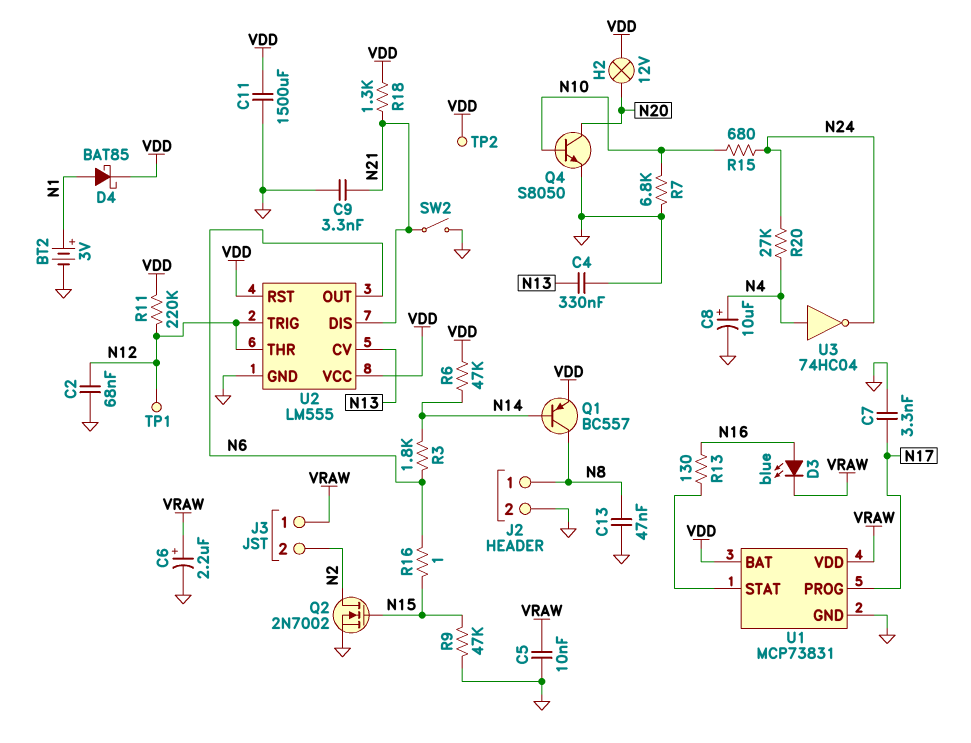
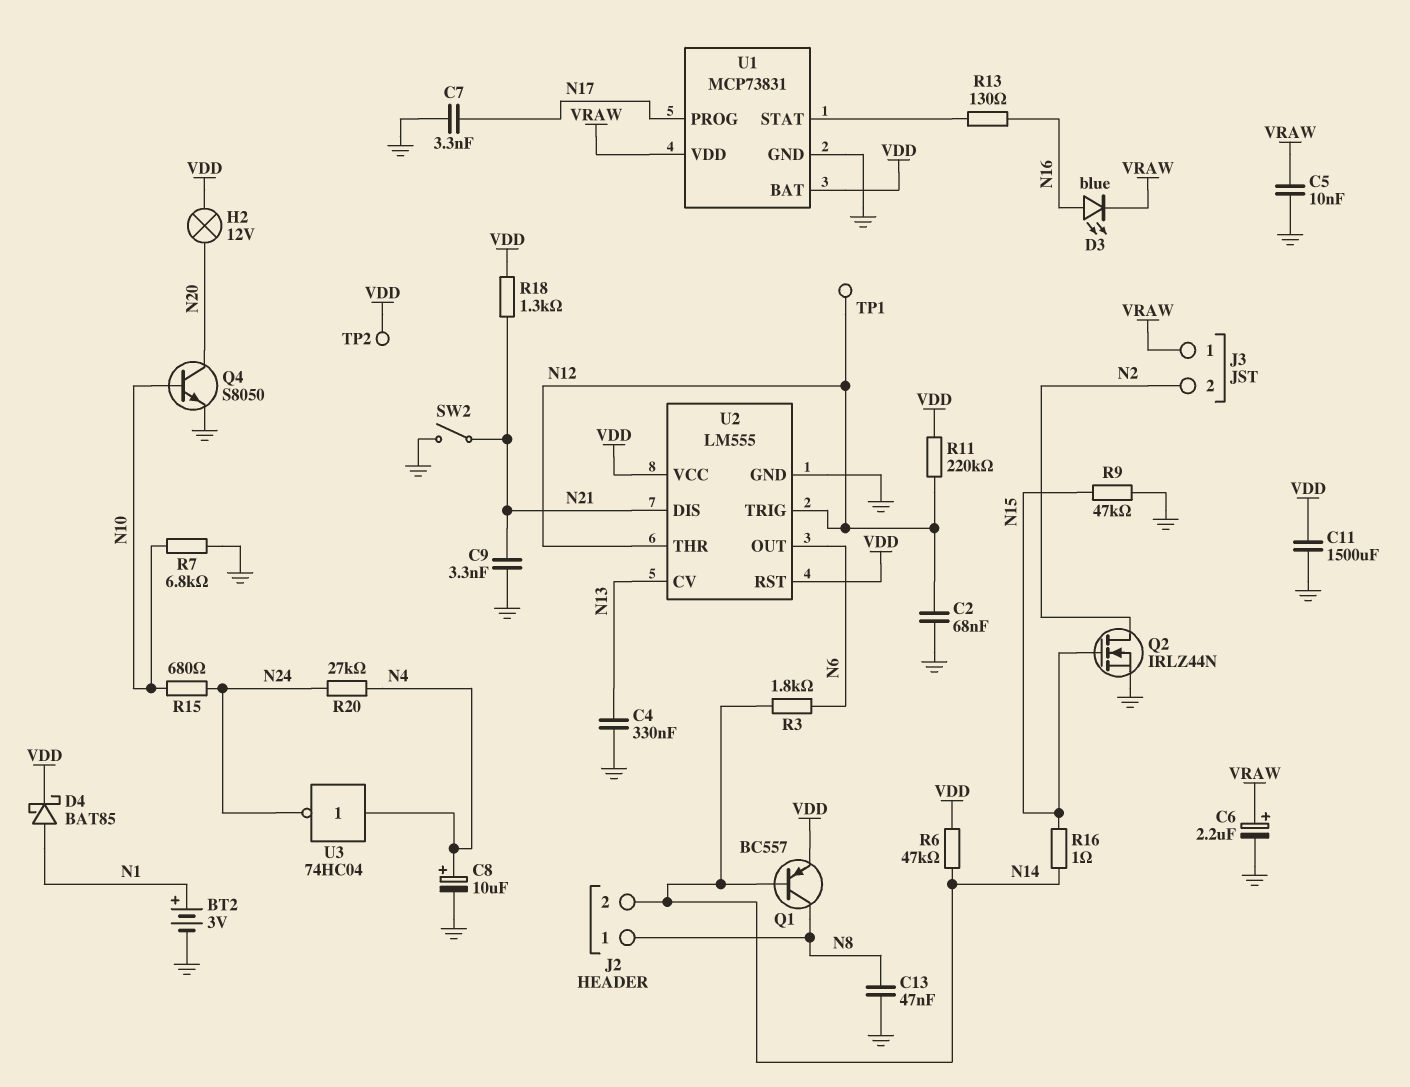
J2 pin 2: GND -> N14
Q2: NMOS 2N7002 (G N15, D N2, S GND) -> NMOS IRLZ44N (G N15, D N2, S GND)
R16: 1 (N6, N15) -> 1 (N14, N15)

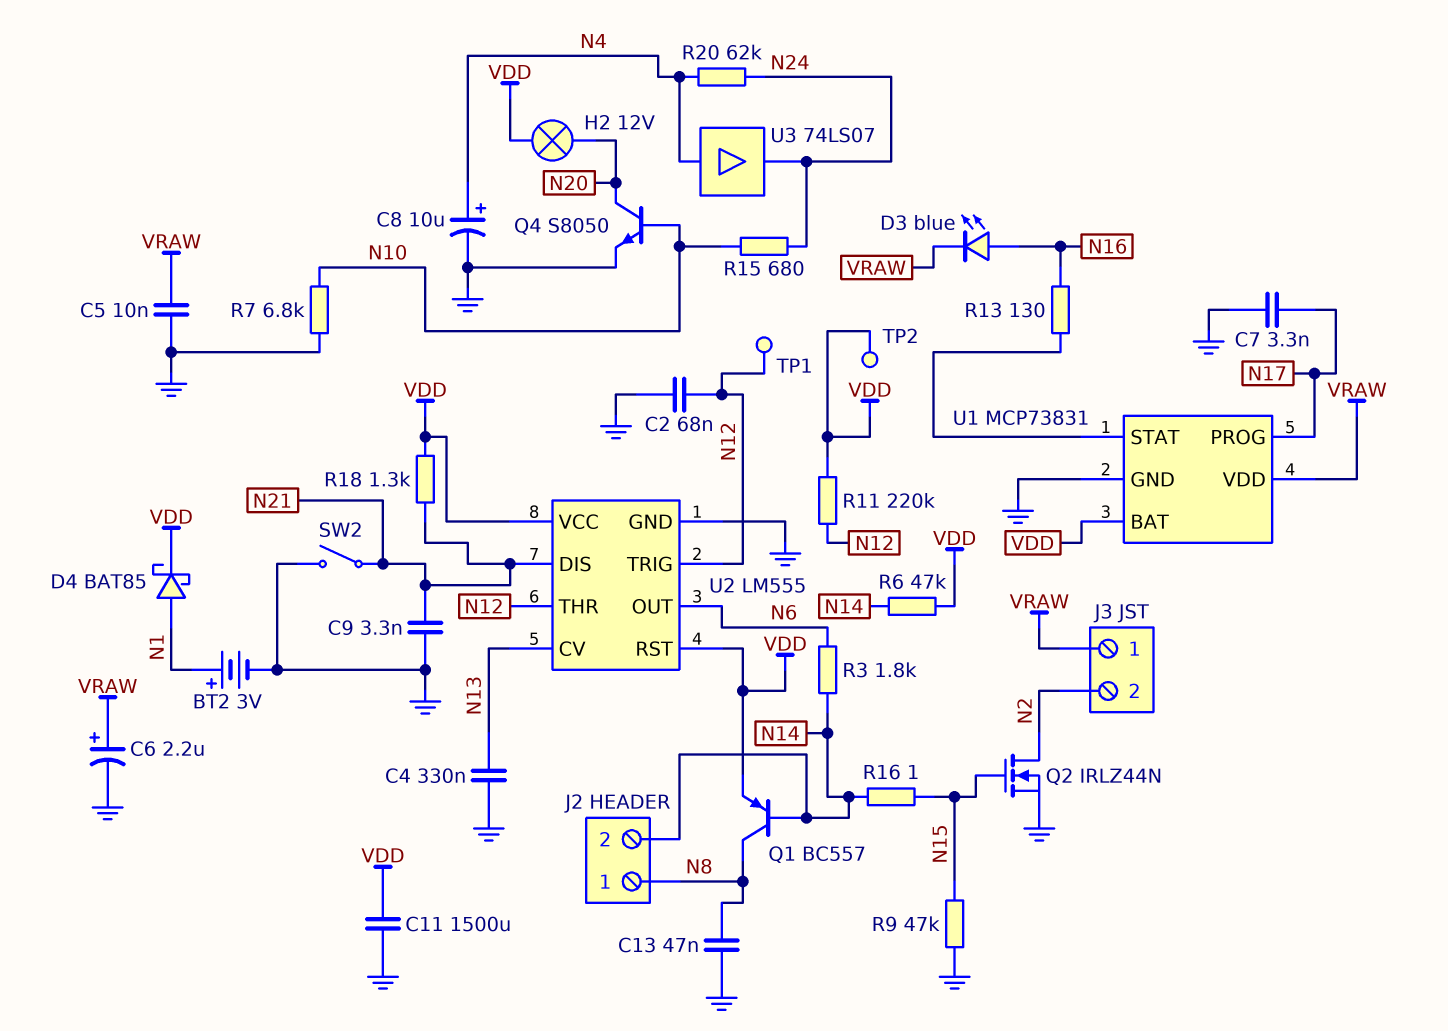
R20: 27k (N4, N24) -> 62k (N4, N24)
U3: NOT 74HC04 (in N4, out N24) -> buffer 74LS07 (in N4, out N24)

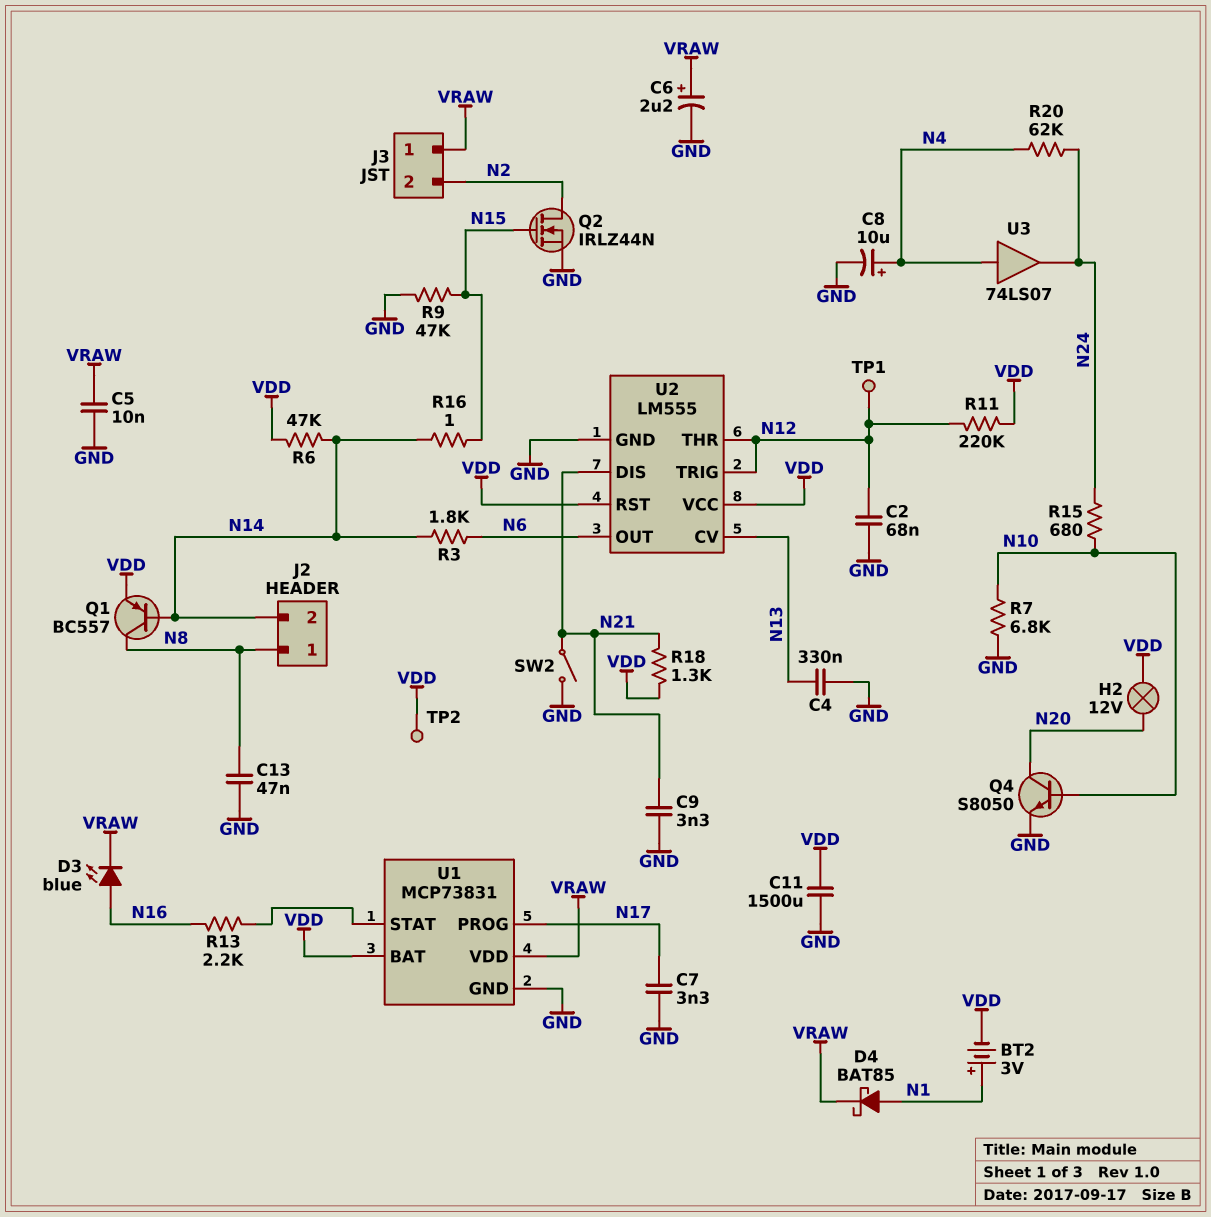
BT2: 3V (plus N1, minus GND) -> 3V (plus N1, minus VDD)
D4: schottky BAT85 (A N1, K VDD) -> schottky BAT85 (A N1, K VRAW)
R13: 130 (N16, U1/STAT) -> 2.2k (N16, U1/STAT)

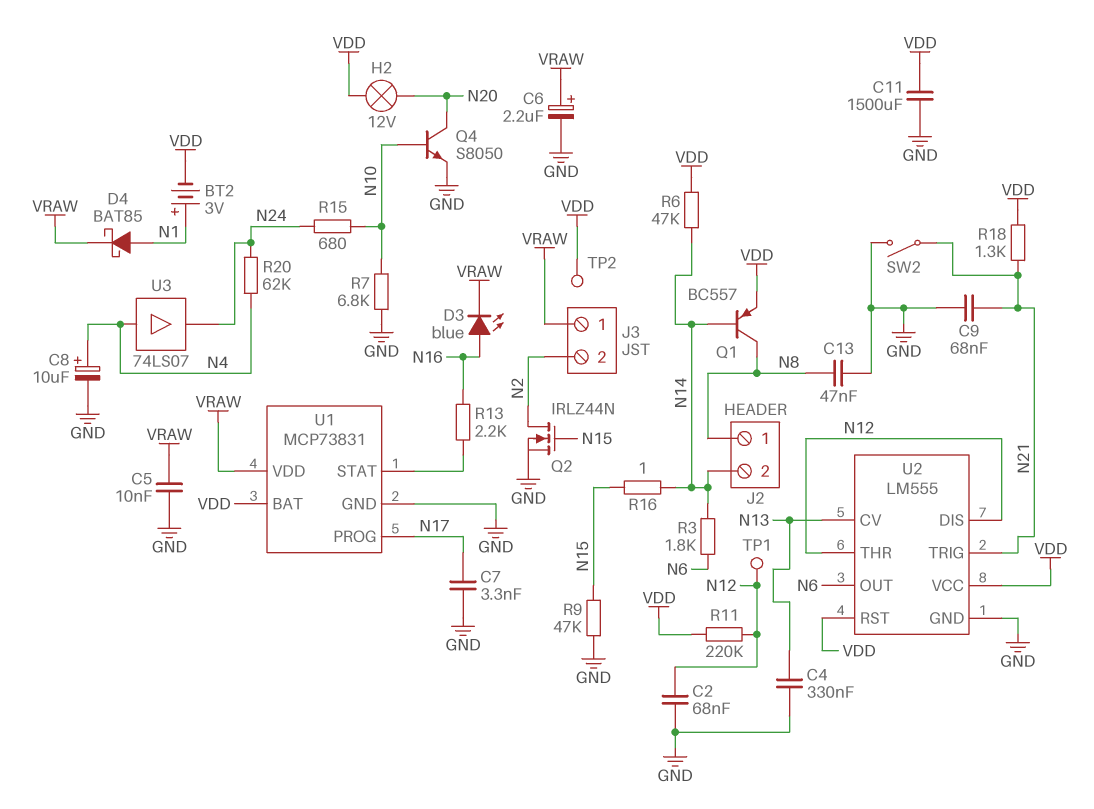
C9: 3.3nF (GND, N21) -> 68nF (GND, N21)
U2 pin DIS: N21 -> N12
U2 pin TRIG: N12 -> N21

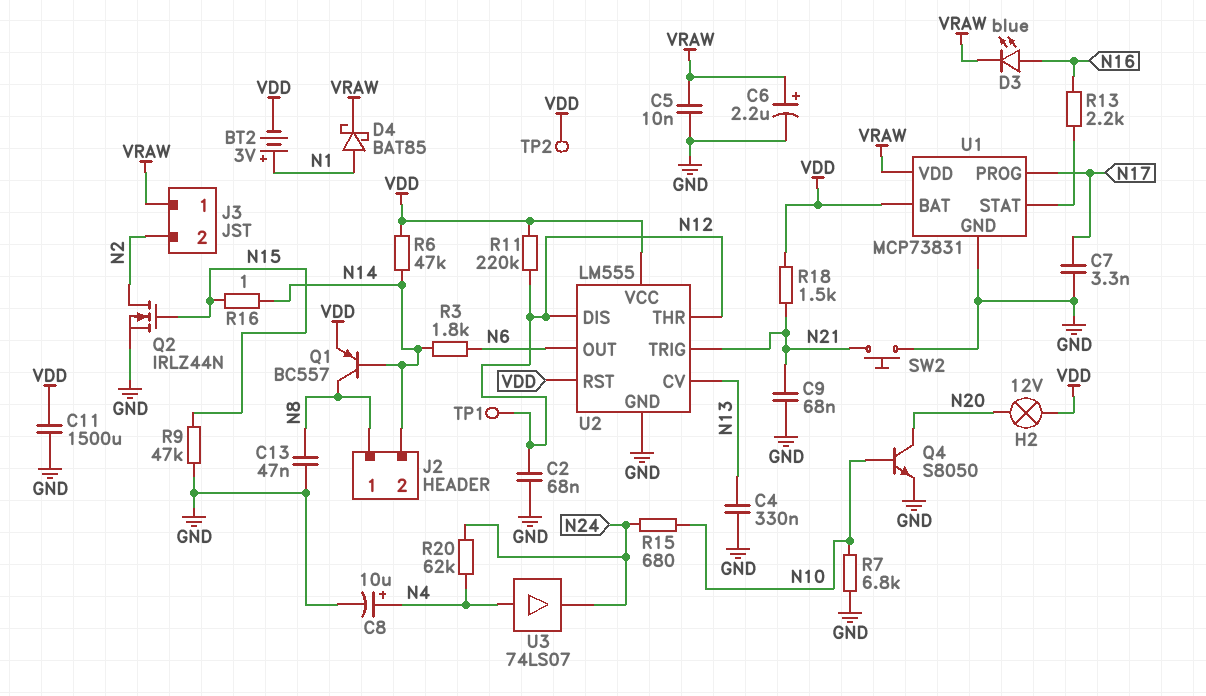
R18: 1.3k (N21, VDD) -> 1.5k (N21, VDD)
SW2: switch (GND, N21) -> button (GND, N21)

